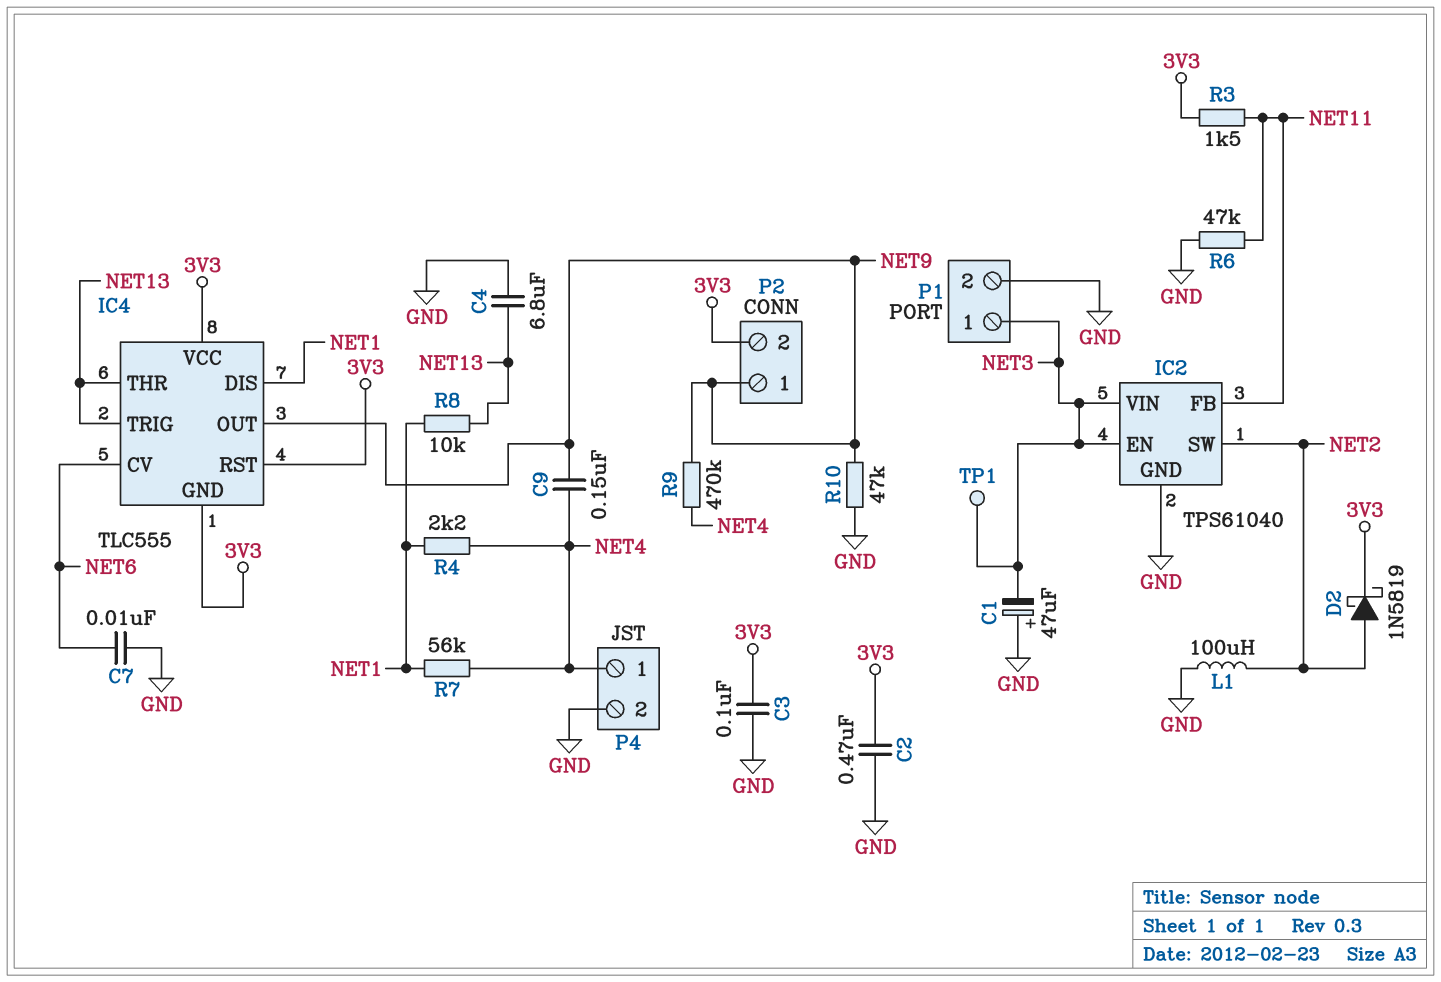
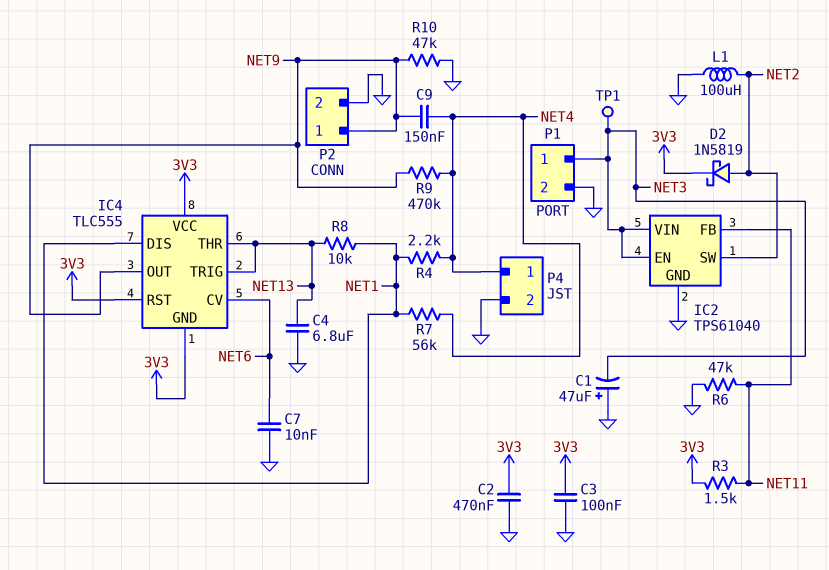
P2 pin 2: 3V3 -> GND

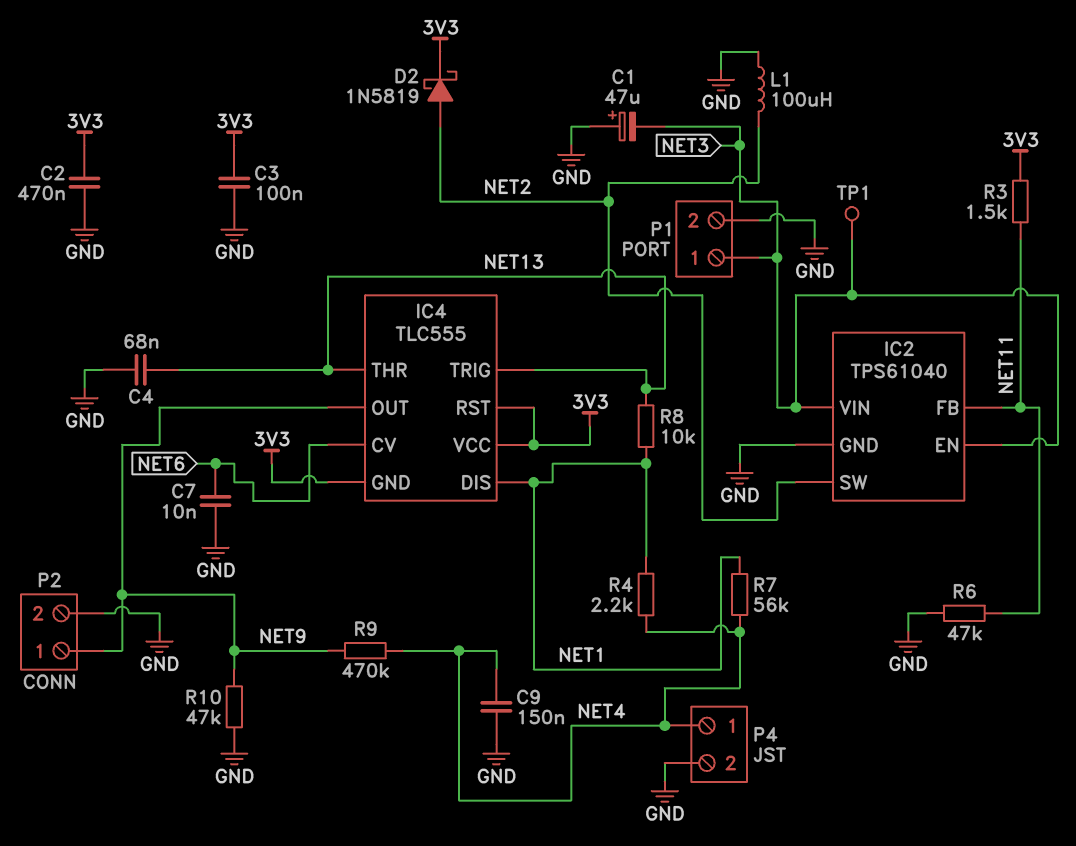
C4: 6.8uF (GND, NET13) -> 68nF (GND, NET13)
C9: 150nF (NET4, NET9) -> 150nF (GND, NET4)

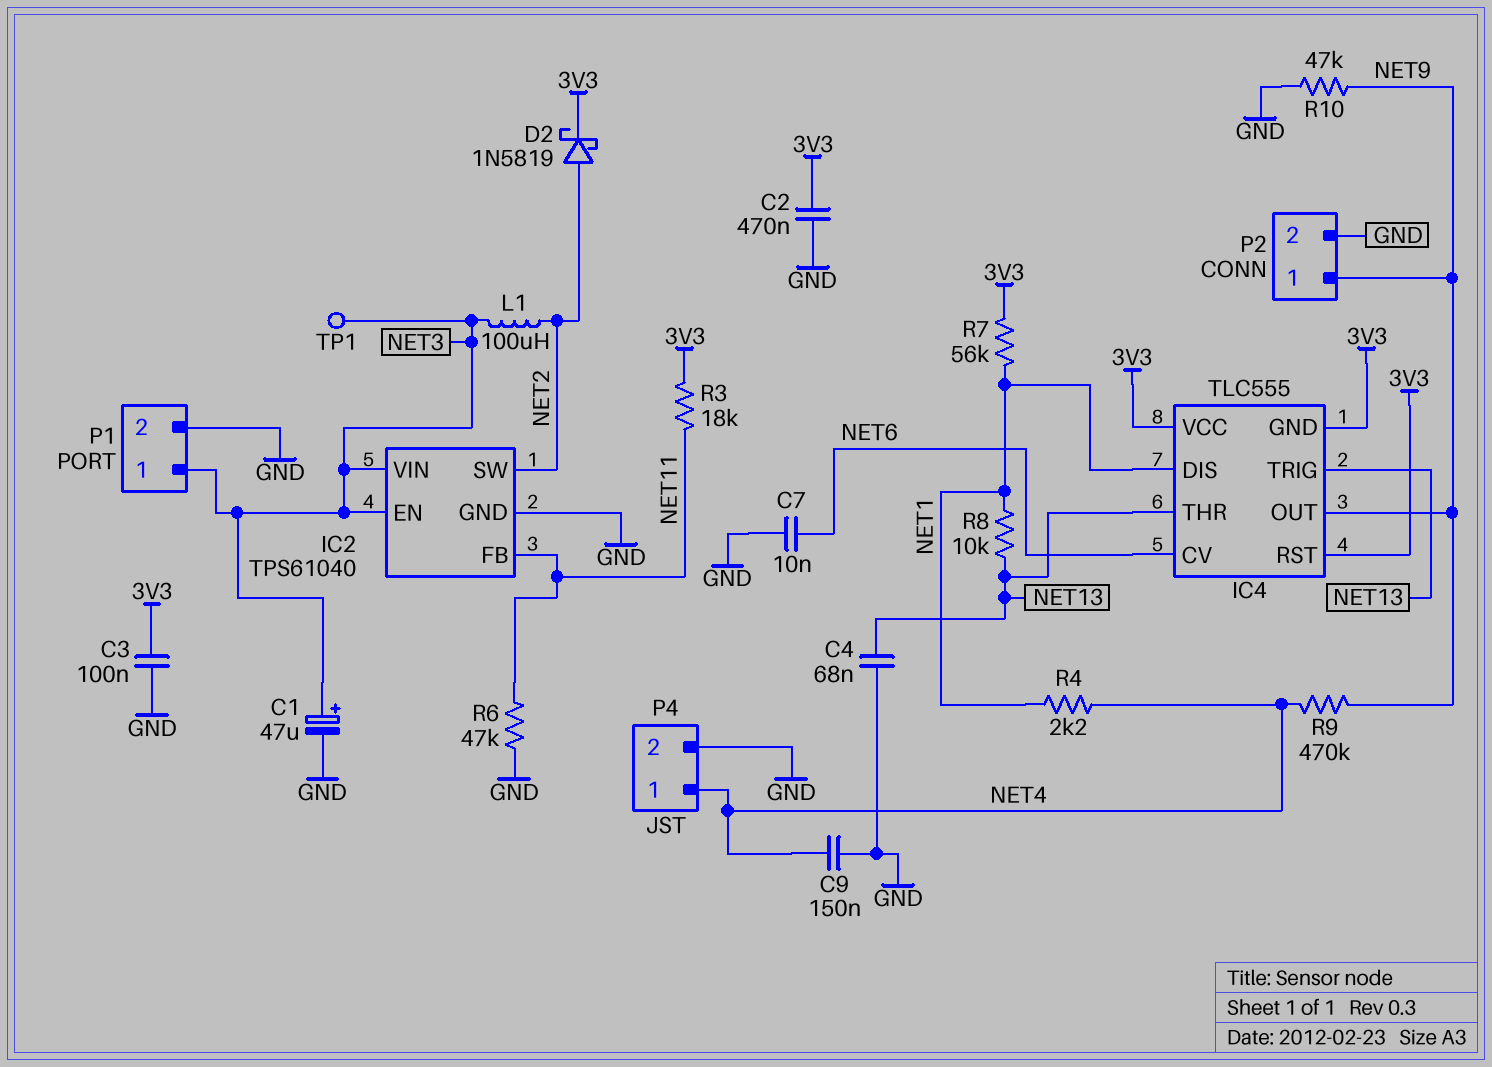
C1: 47uF (plus GND, minus NET3) -> 47uF (plus NET3, minus GND)
L1: 100uH (GND, NET2) -> 100uH (NET2, NET3)
R3: 1.5k (3V3, NET11) -> 18k (3V3, NET11)
R7: 56k (NET1, NET4) -> 56k (3V3, NET1)

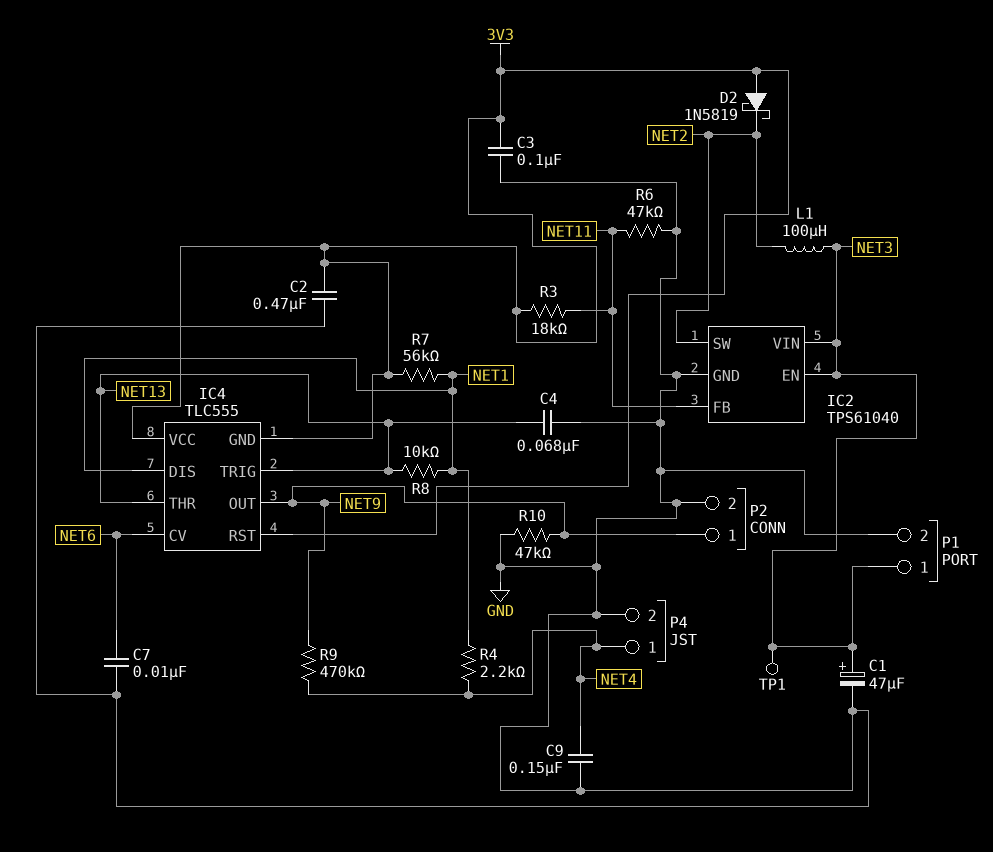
D2: schottky 1N5819 (A NET2, K 3V3) -> schottky 1N5819 (A 3V3, K NET2)

